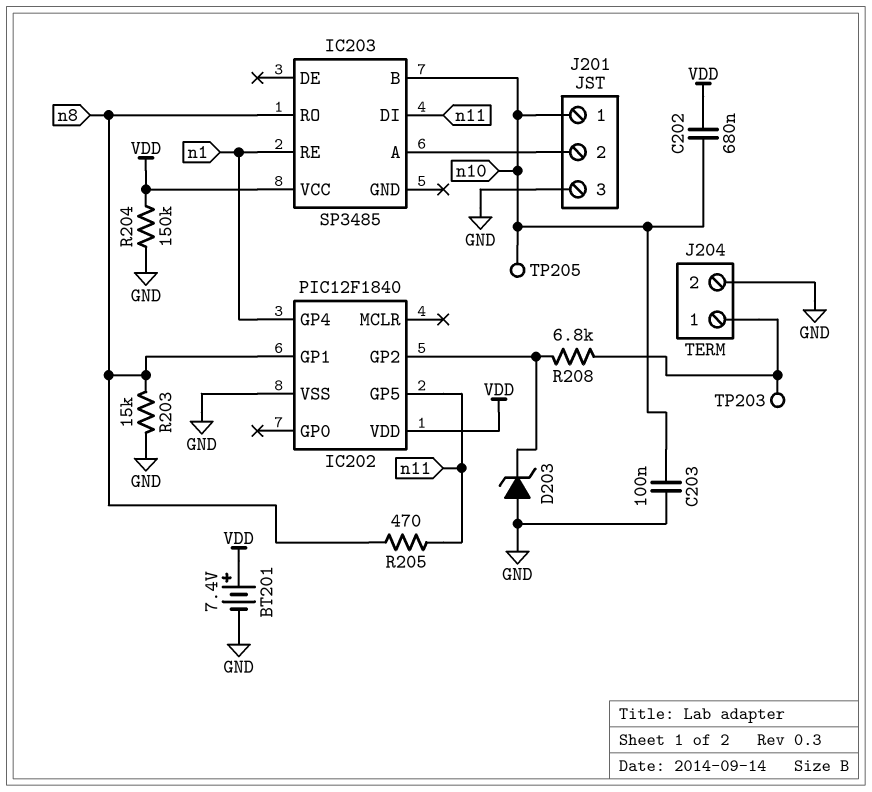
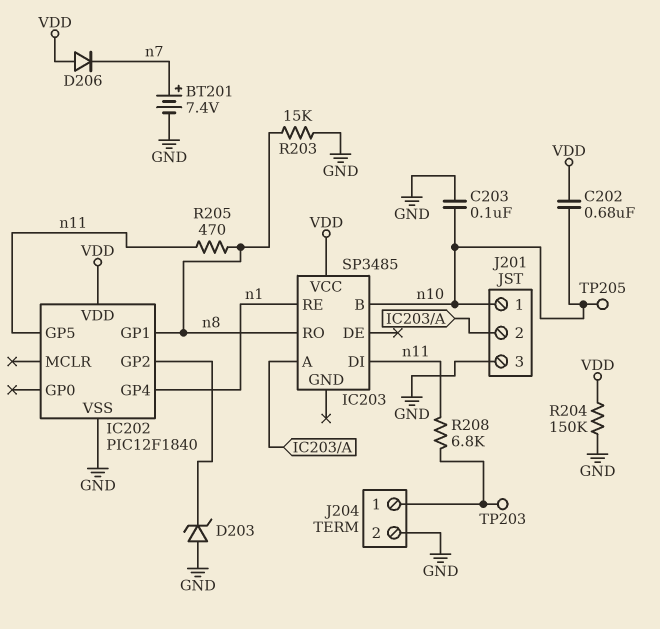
BT201: 7.4V (plus VDD, minus GND) -> 7.4V (plus n7, minus GND)
D206: none -> diode (A VDD, K n7)
R208: 6.8k (IC202/GP2, J204/1) -> 6.8k (J204/1, n11)

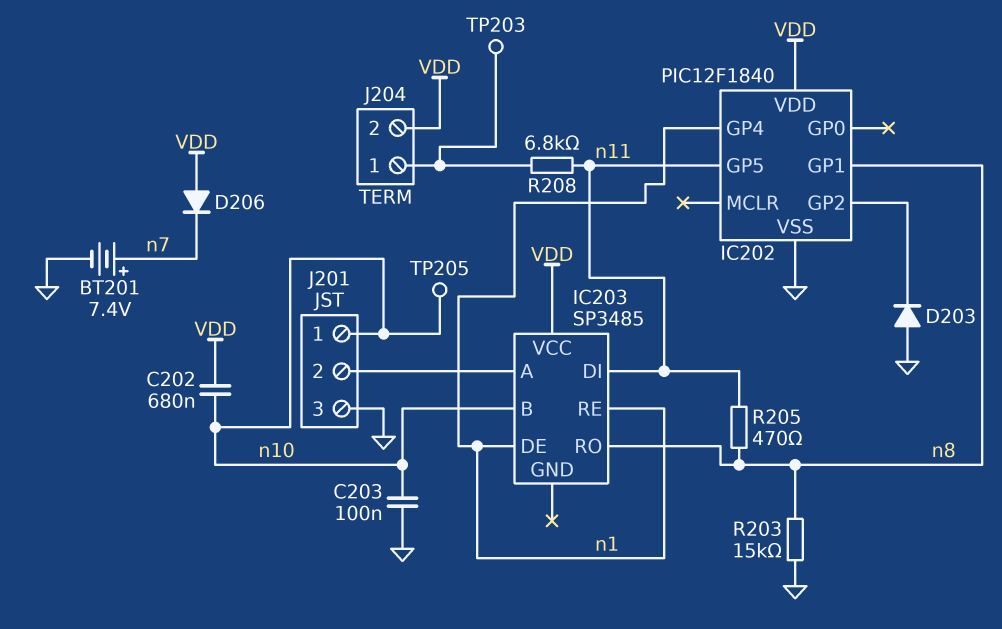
D203: zener (A GND, K IC202/GP2) -> diode (A GND, K IC202/GP2)
IC203 pin DE: none -> n1
J204 pin 2: GND -> VDD
R204: 150k (GND, VDD) -> none

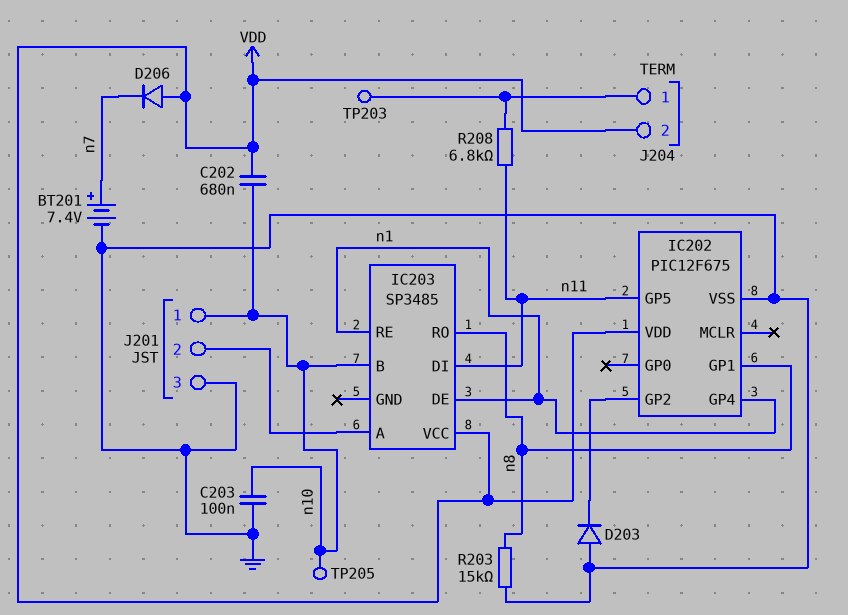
IC202: PIC12F1840 -> PIC12F675
R205: 470 (n8, n11) -> none

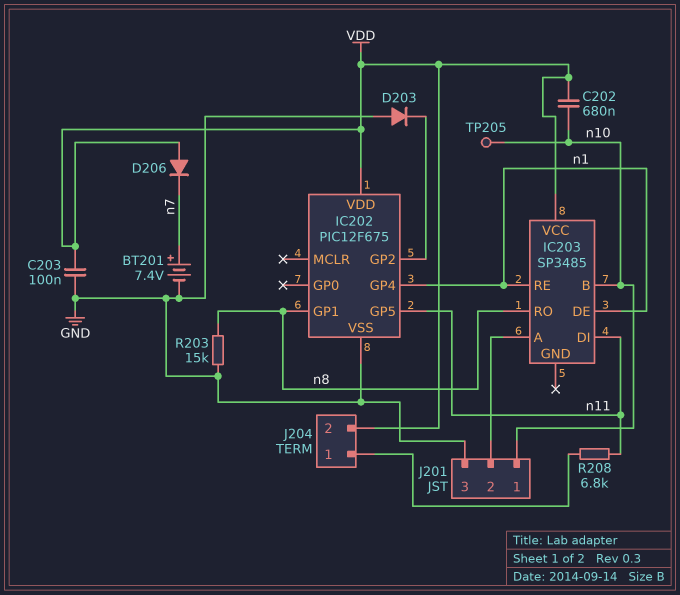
C203: 100nF (GND, n10) -> 100nF (GND, VDD)
TP203: test point (J204/1) -> none

